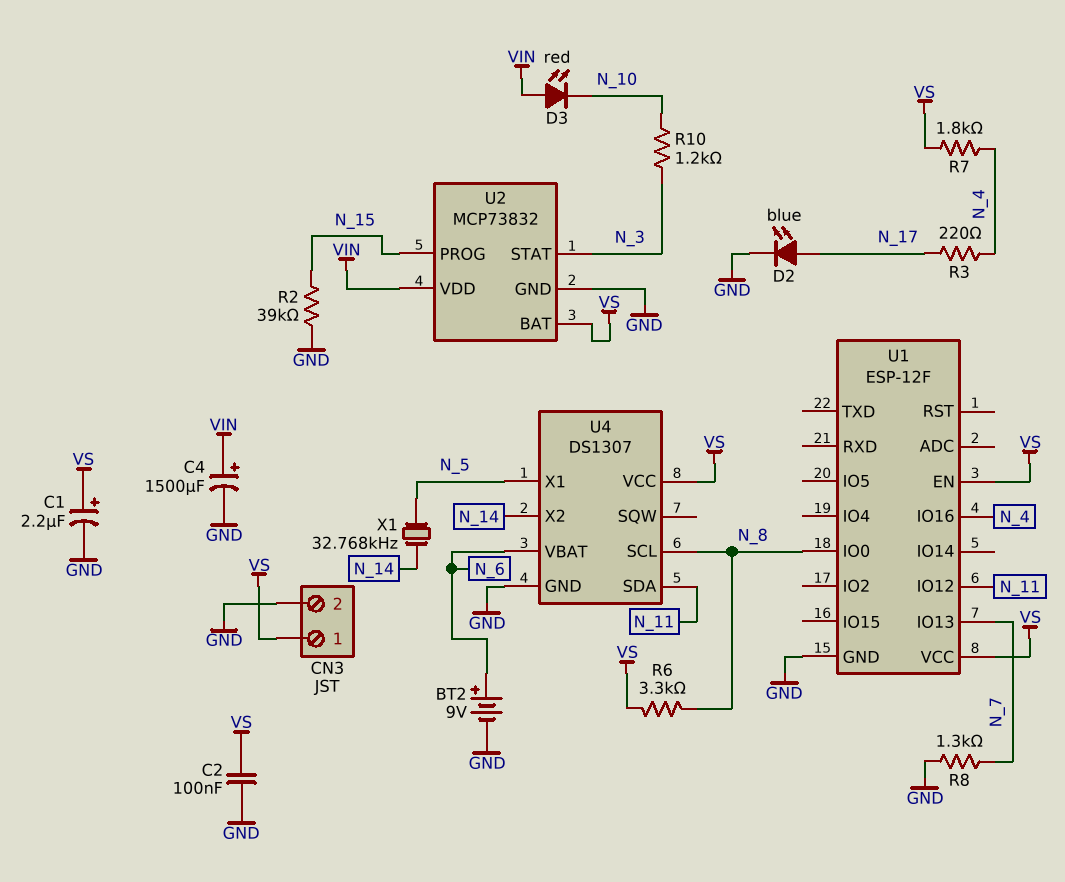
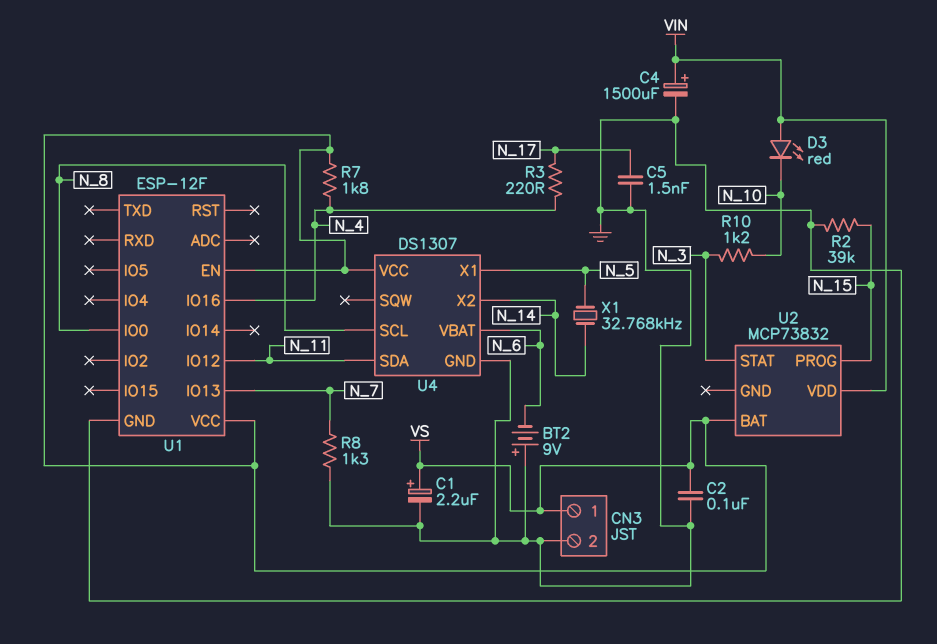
BT2: 9V (plus N_6, minus GND) -> 9V (plus GND, minus N_6)
C5: none -> 1.5nF (GND, N_17)
D2: LED blue (A N_17, K GND) -> none
R6: 3.3k (N_8, VS) -> none
U2 pin GND: GND -> none

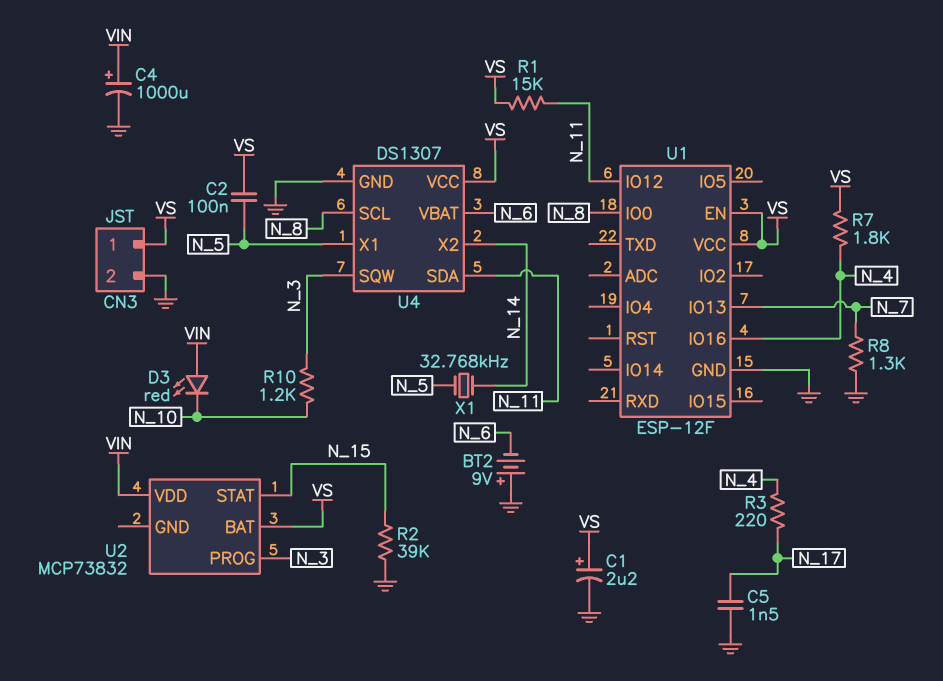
C2: 100nF (GND, VS) -> 100nF (N_5, VS)
C4: 1500uF (plus VIN, minus GND) -> 1000uF (plus VIN, minus GND)
R1: none -> 15k (N_11, VS)
U2 pin PROG: N_15 -> N_3
U2 pin STAT: N_3 -> N_15
U4 pin SQW: none -> N_3

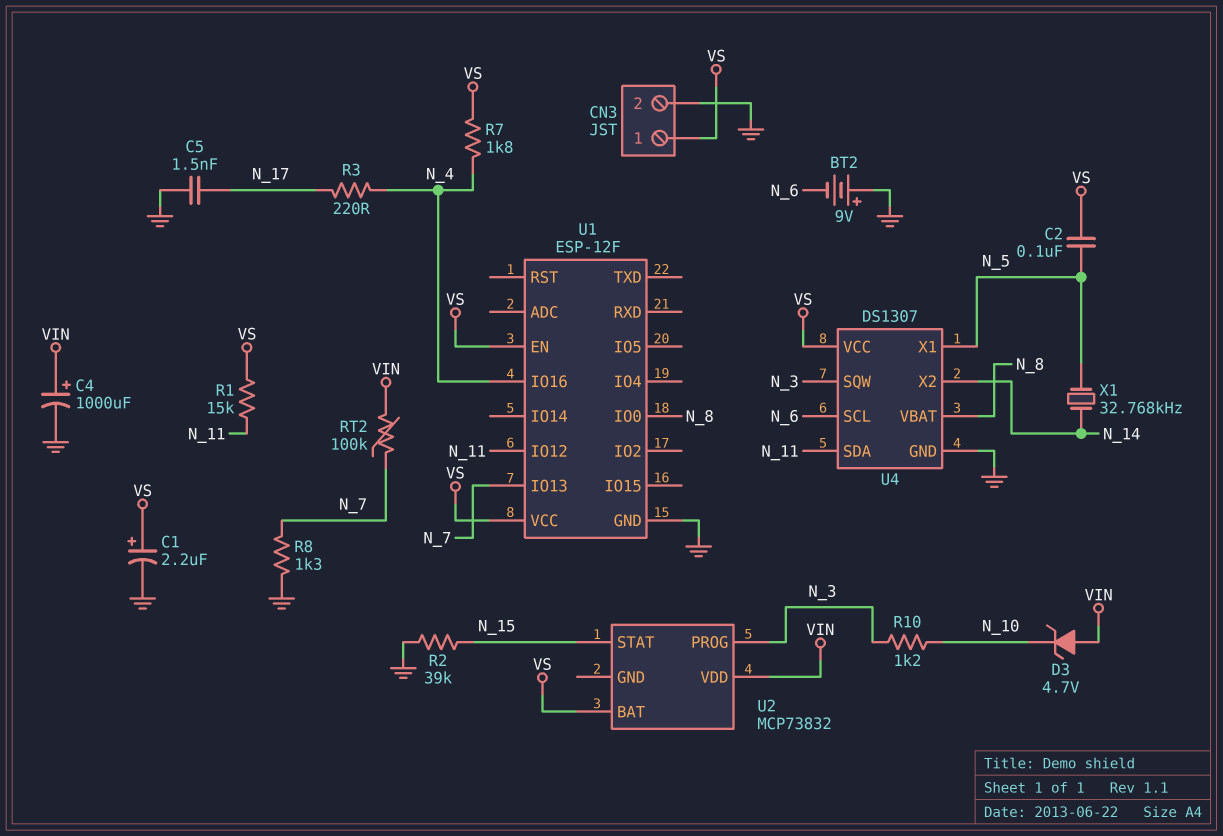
D3: LED red (A VIN, K N_10) -> zener 4.7V (A VIN, K N_10)
RT2: none -> 100k (N_7, VIN)
U4 pin SCL: N_8 -> N_6
U4 pin VBAT: N_6 -> N_8

